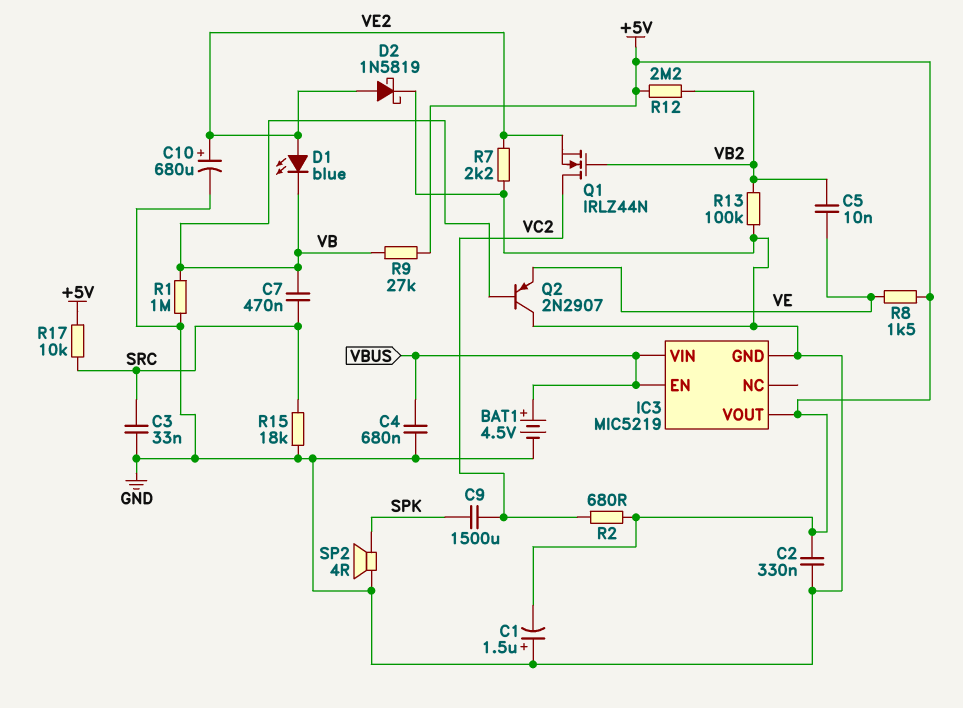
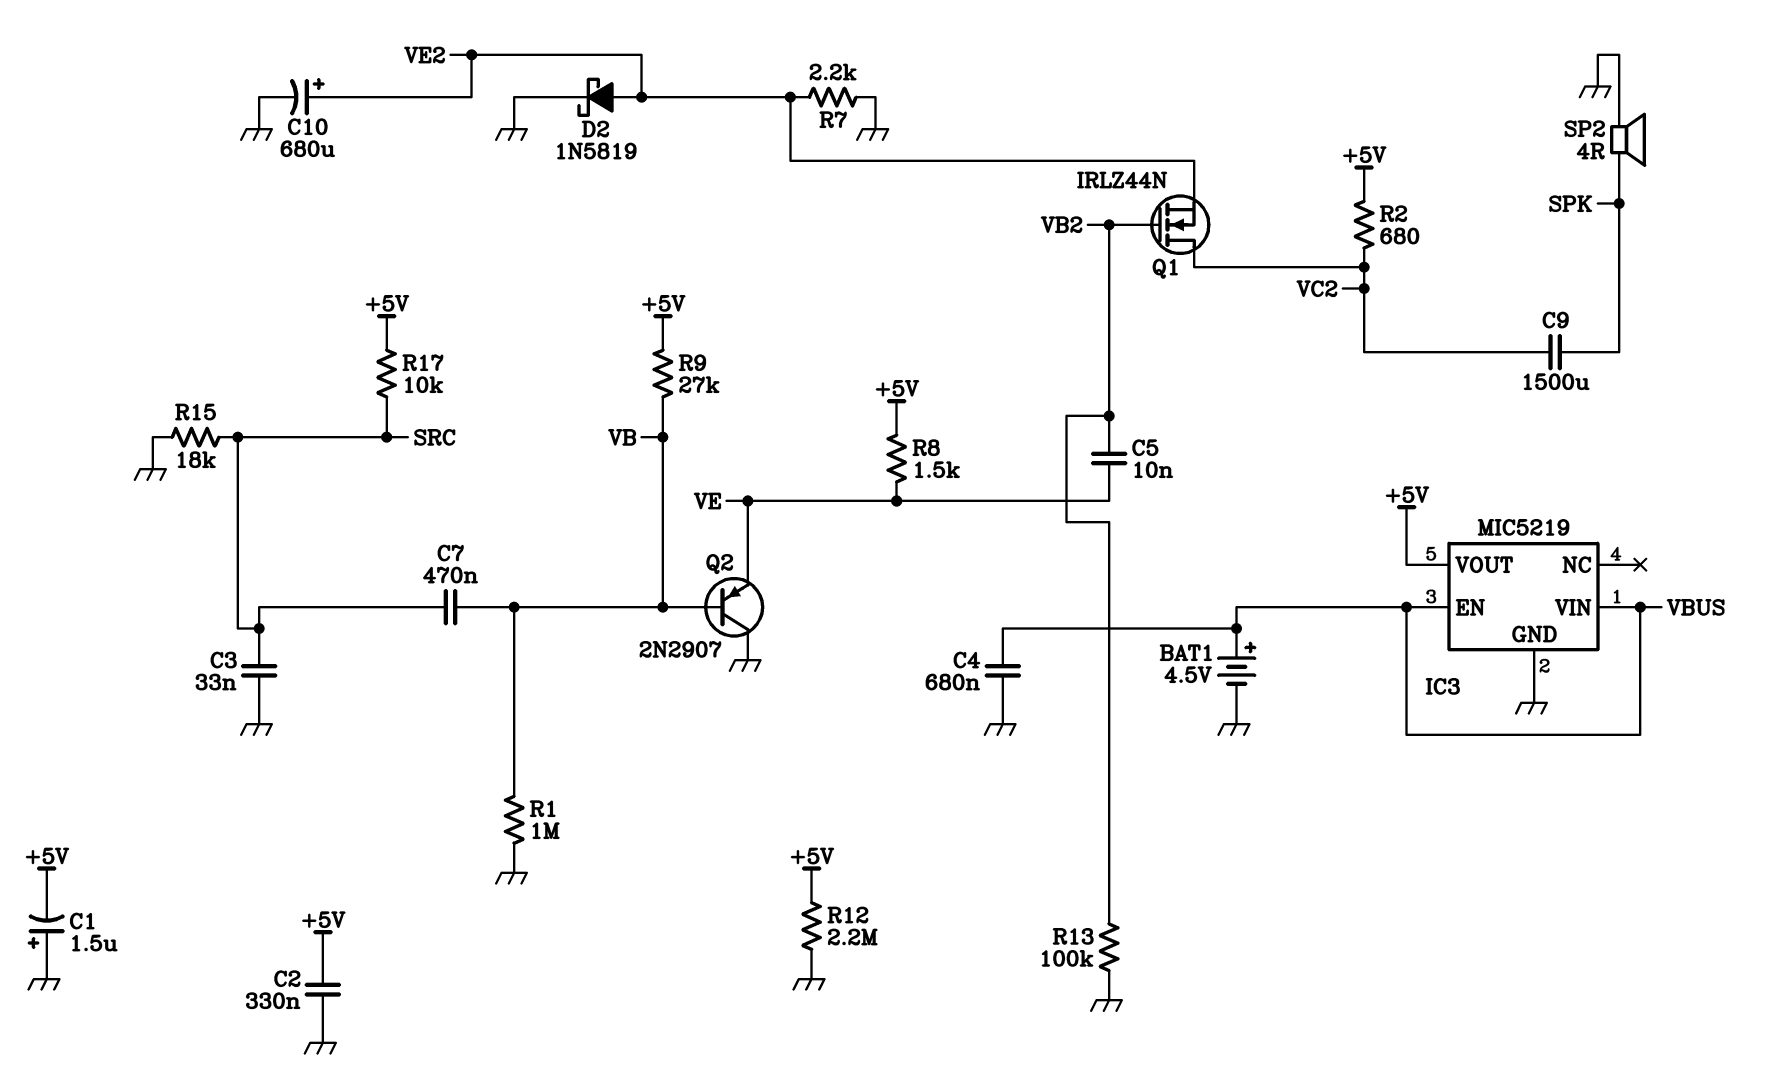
D1: LED blue (A VE2, K VB) -> none
R12: 2.2M (+5V, VB2) -> 2.2M (+5V, GND)

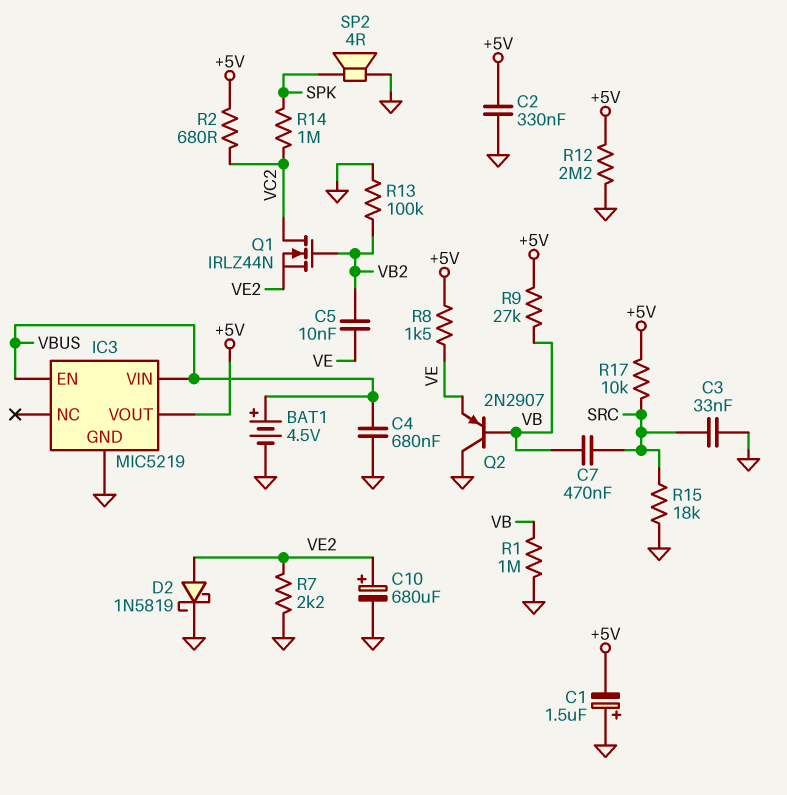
C9: 1500uF (SPK, VC2) -> none
R14: none -> 1M (SPK, VC2)

